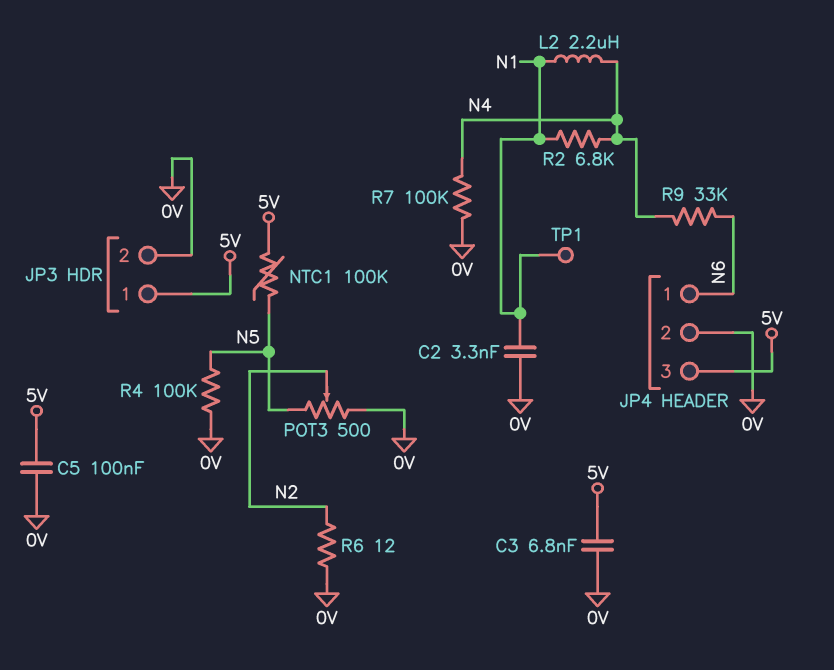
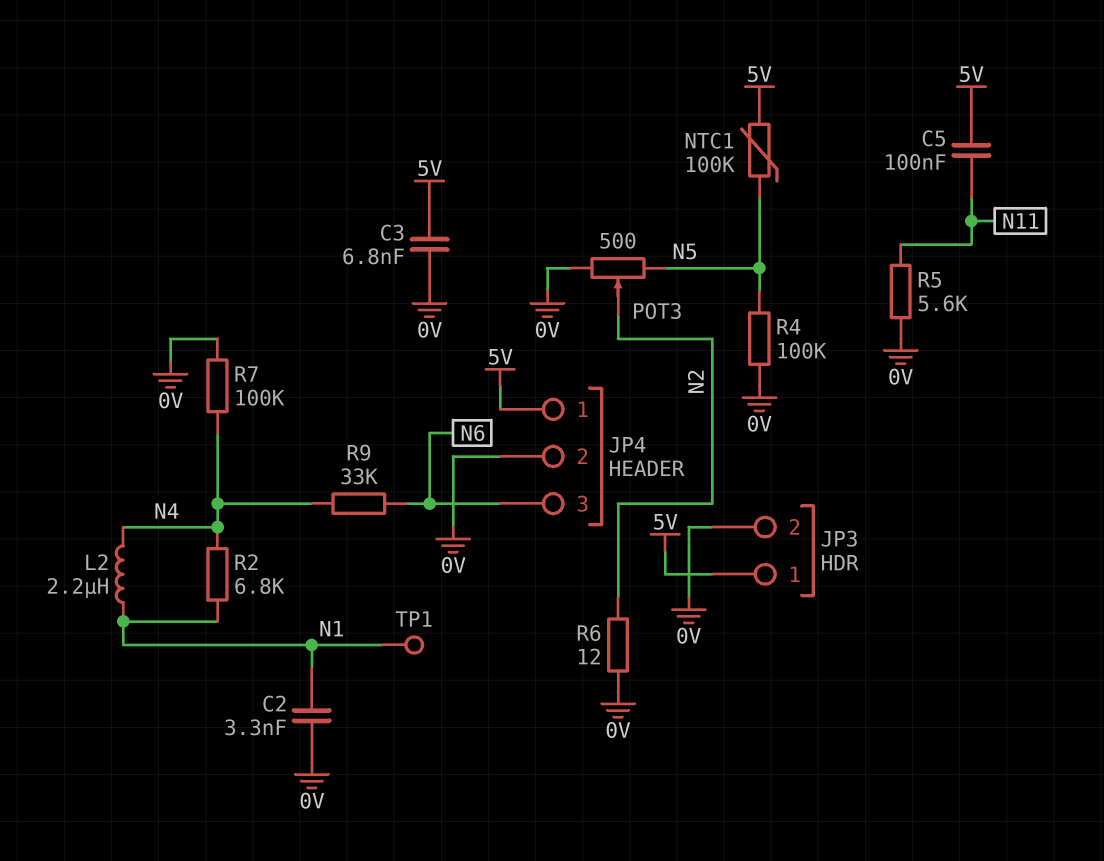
C5: 100nF (0V, 5V) -> 100nF (5V, N11)
JP4 pin 1: N6 -> 5V
JP4 pin 3: 5V -> N6
R5: none -> 5.6k (0V, N11)

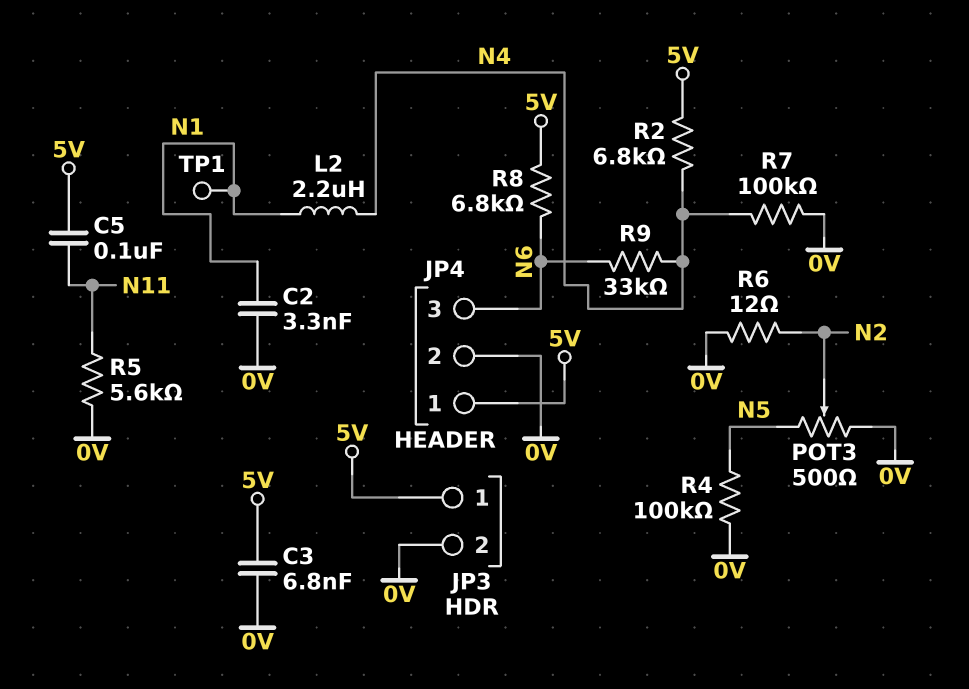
NTC1: 100k (5V, N5) -> none
R2: 6.8k (N1, N4) -> 6.8k (5V, N4)
R8: none -> 6.8k (5V, N6)

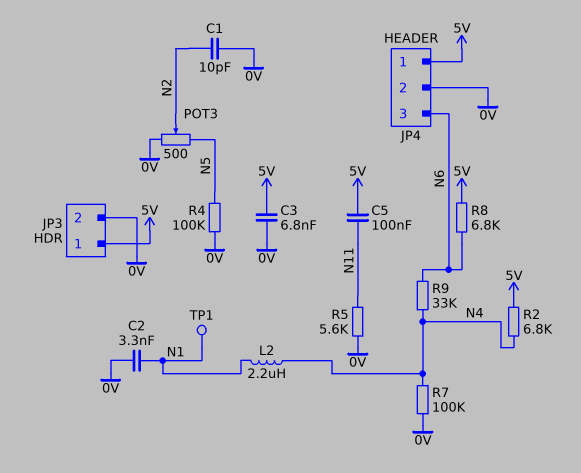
C1: none -> 10pF (0V, N2)
R6: 12 (0V, N2) -> none

